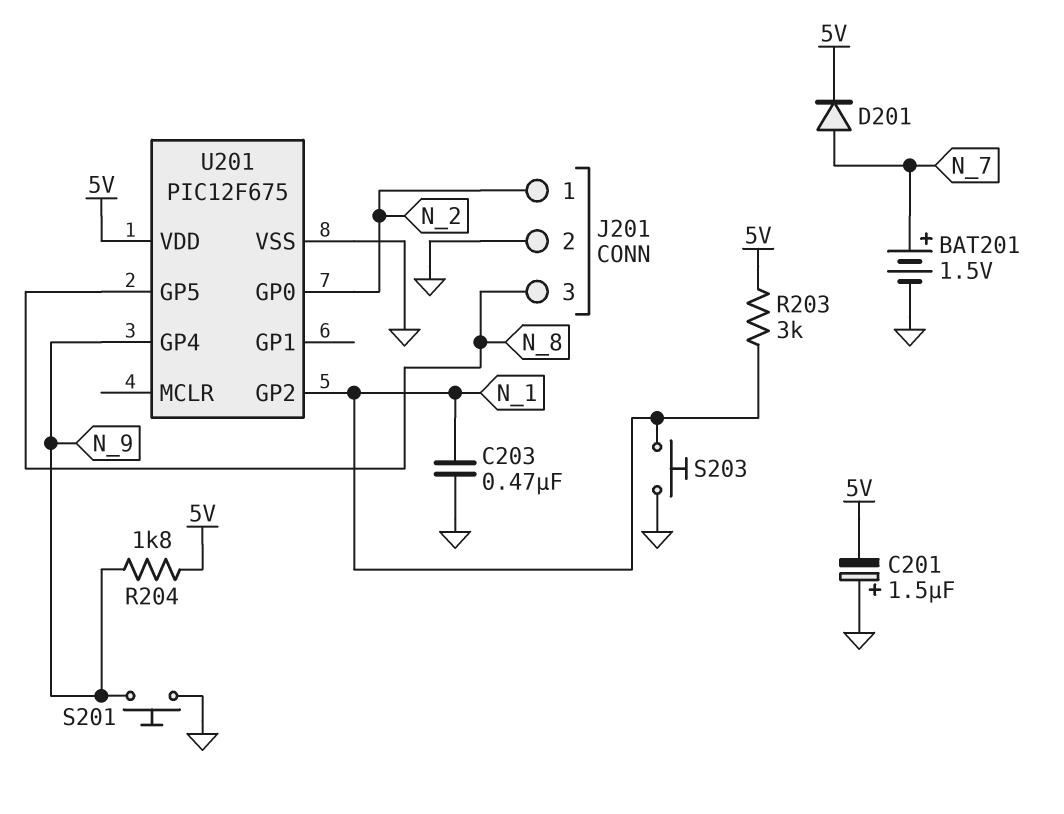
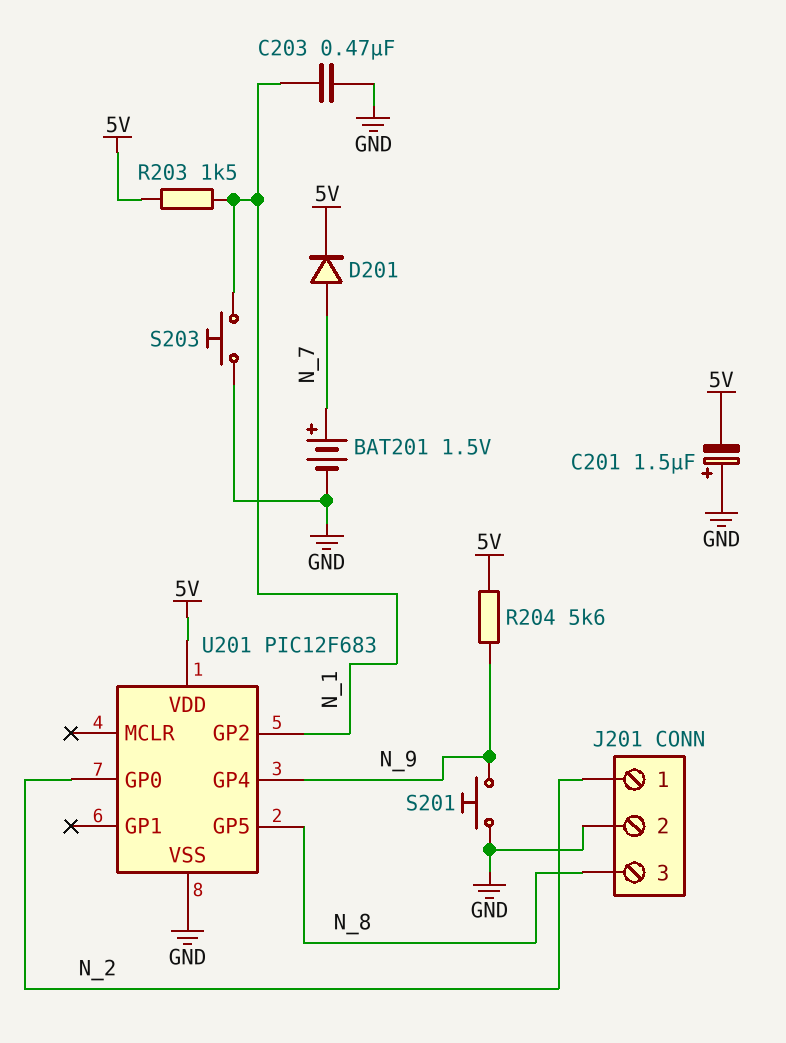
R203: 3k (5V, N_1) -> 1.5k (5V, N_1)
R204: 1.8k (5V, N_9) -> 5.6k (5V, N_9)
U201: PIC12F675 -> PIC12F683

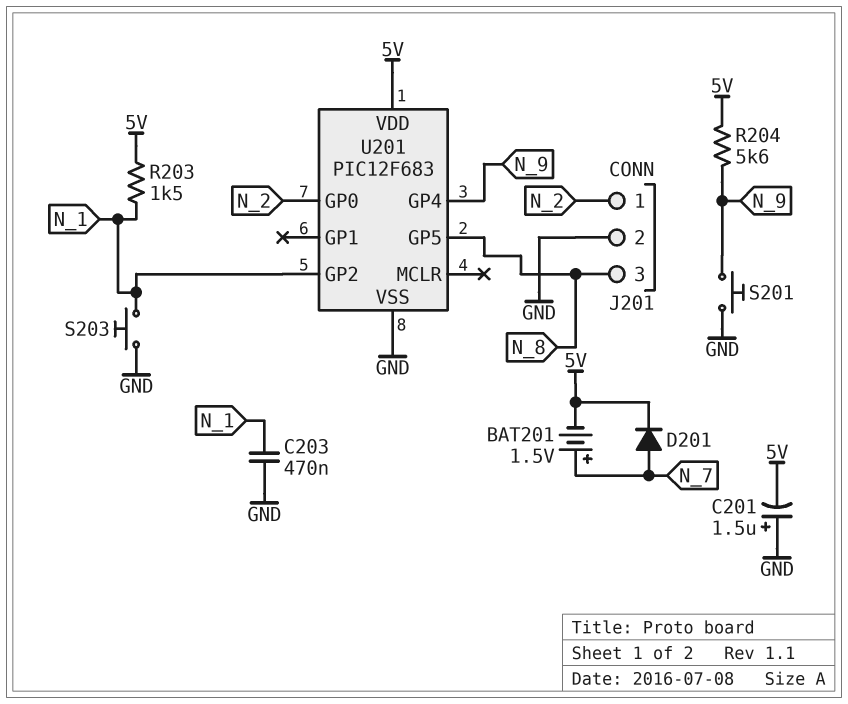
BAT201: 1.5V (plus N_7, minus GND) -> 1.5V (plus N_7, minus 5V)

